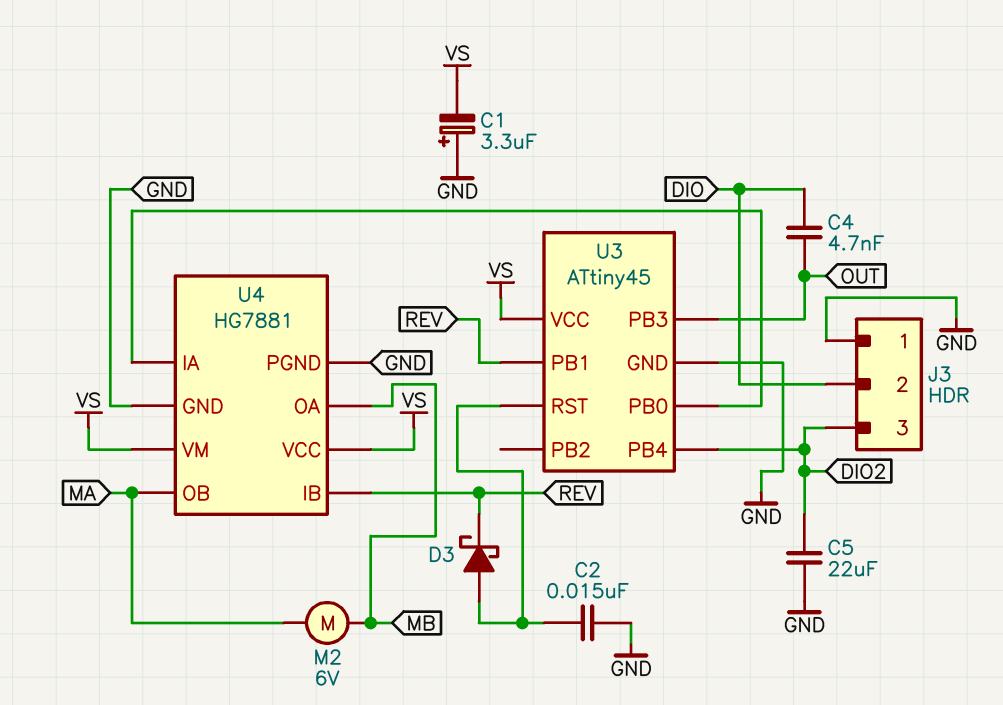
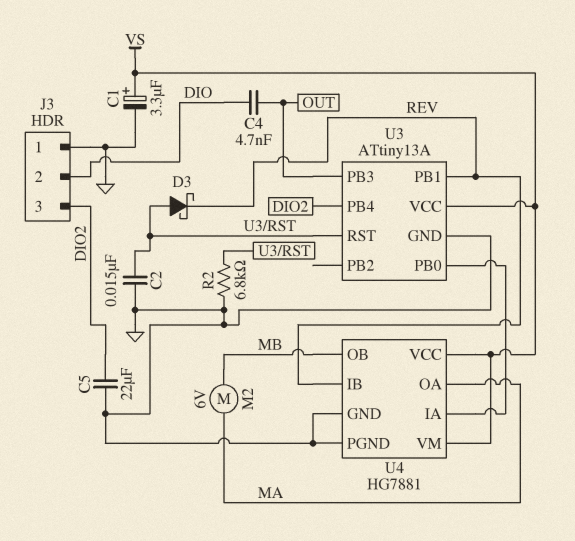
C1: 3.3uF (plus GND, minus VS) -> 3.3uF (plus VS, minus GND)
R2: none -> 6.8k (GND, U3/RST)
U3: ATtiny45 -> ATtiny13A
U4 pin OA: MB -> MA
U4 pin OB: MA -> MB

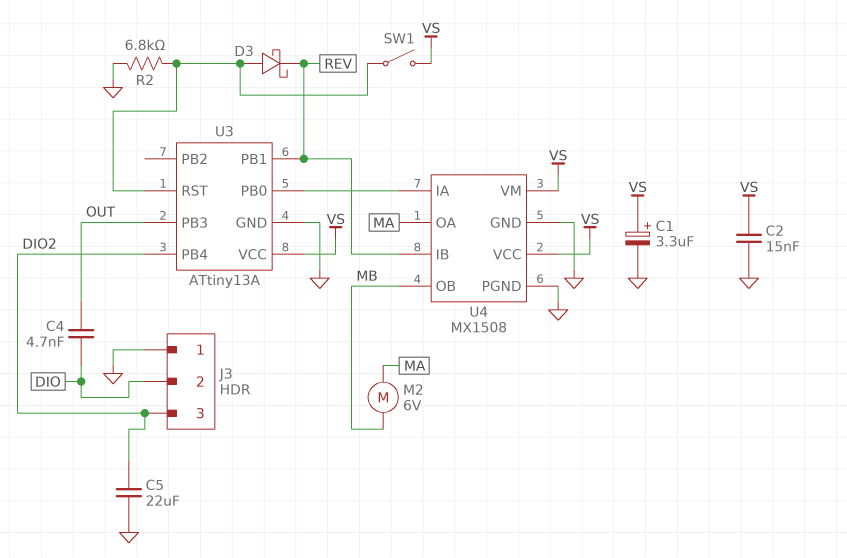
C2: 15nF (GND, U3/RST) -> 15nF (GND, VS)
SW1: none -> switch (U3/RST, VS)
U4: HG7881 -> MX1508

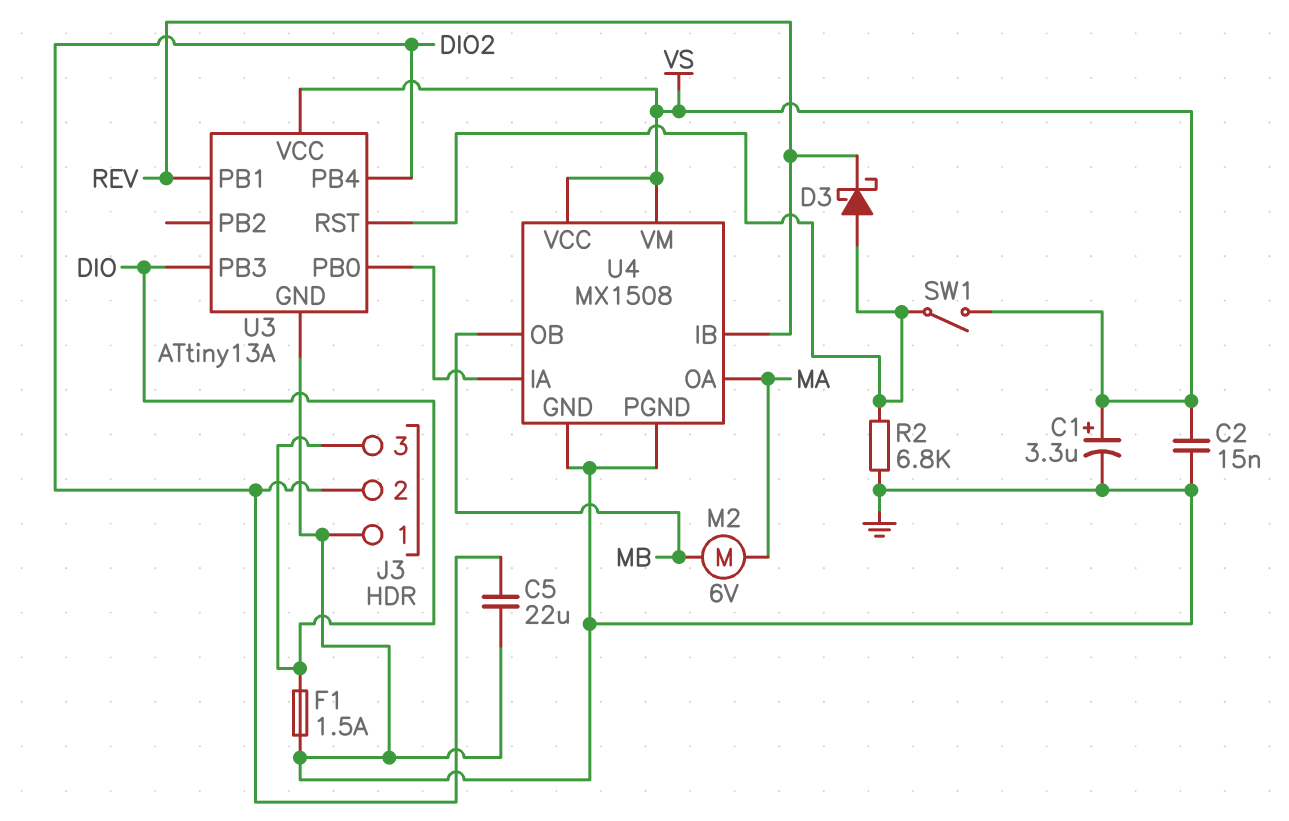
C4: 4.7nF (DIO, OUT) -> none
F1: none -> 1.5A (DIO, GND)
J3 pin 2: DIO -> DIO2
J3 pin 3: DIO2 -> DIO
U3 pin PB3: OUT -> DIO

